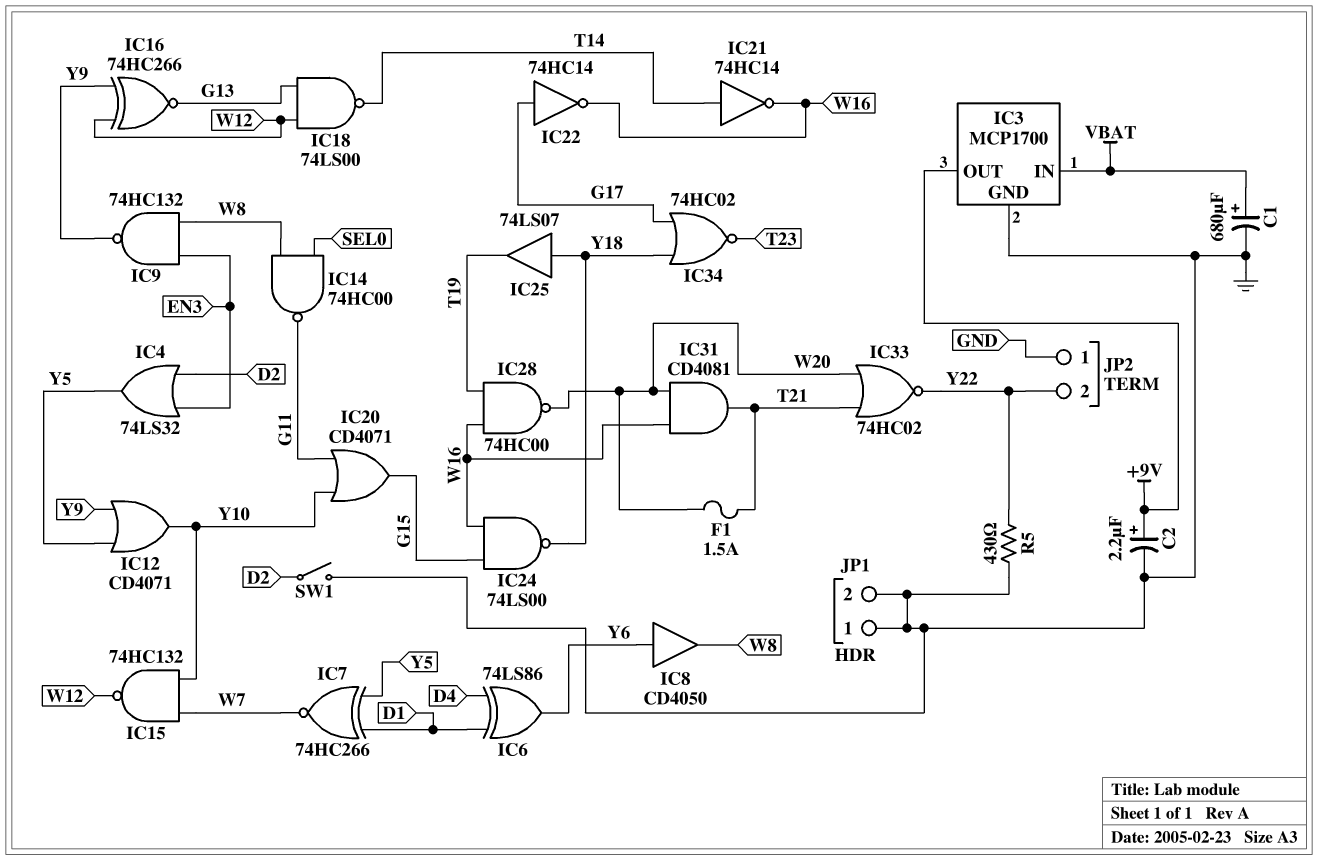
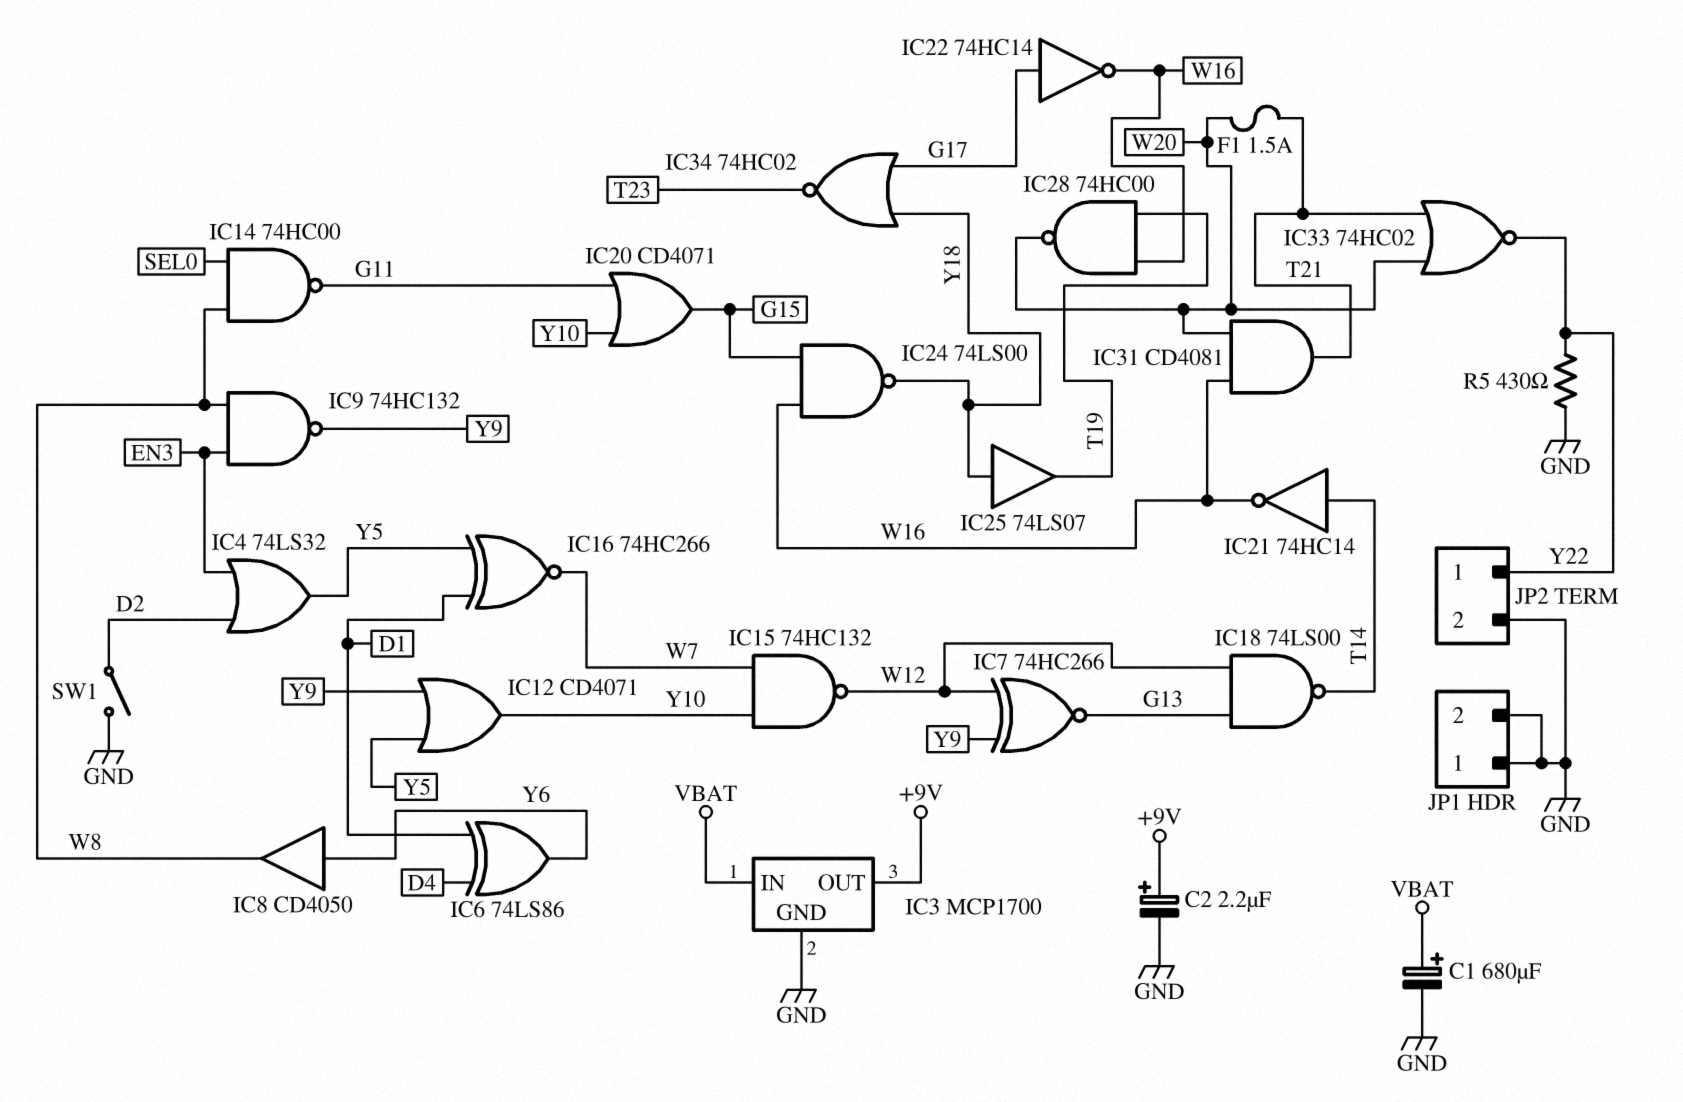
IC7: XNOR 74HC266 (in D1, in Y5, out W7) -> XNOR 74HC266 (in W12, in Y9, out G13)
IC16: XNOR 74HC266 (in W12, in Y9, out G13) -> XNOR 74HC266 (in D1, in Y5, out W7)
JP2 pin 1: GND -> Y22
JP2 pin 2: Y22 -> GND

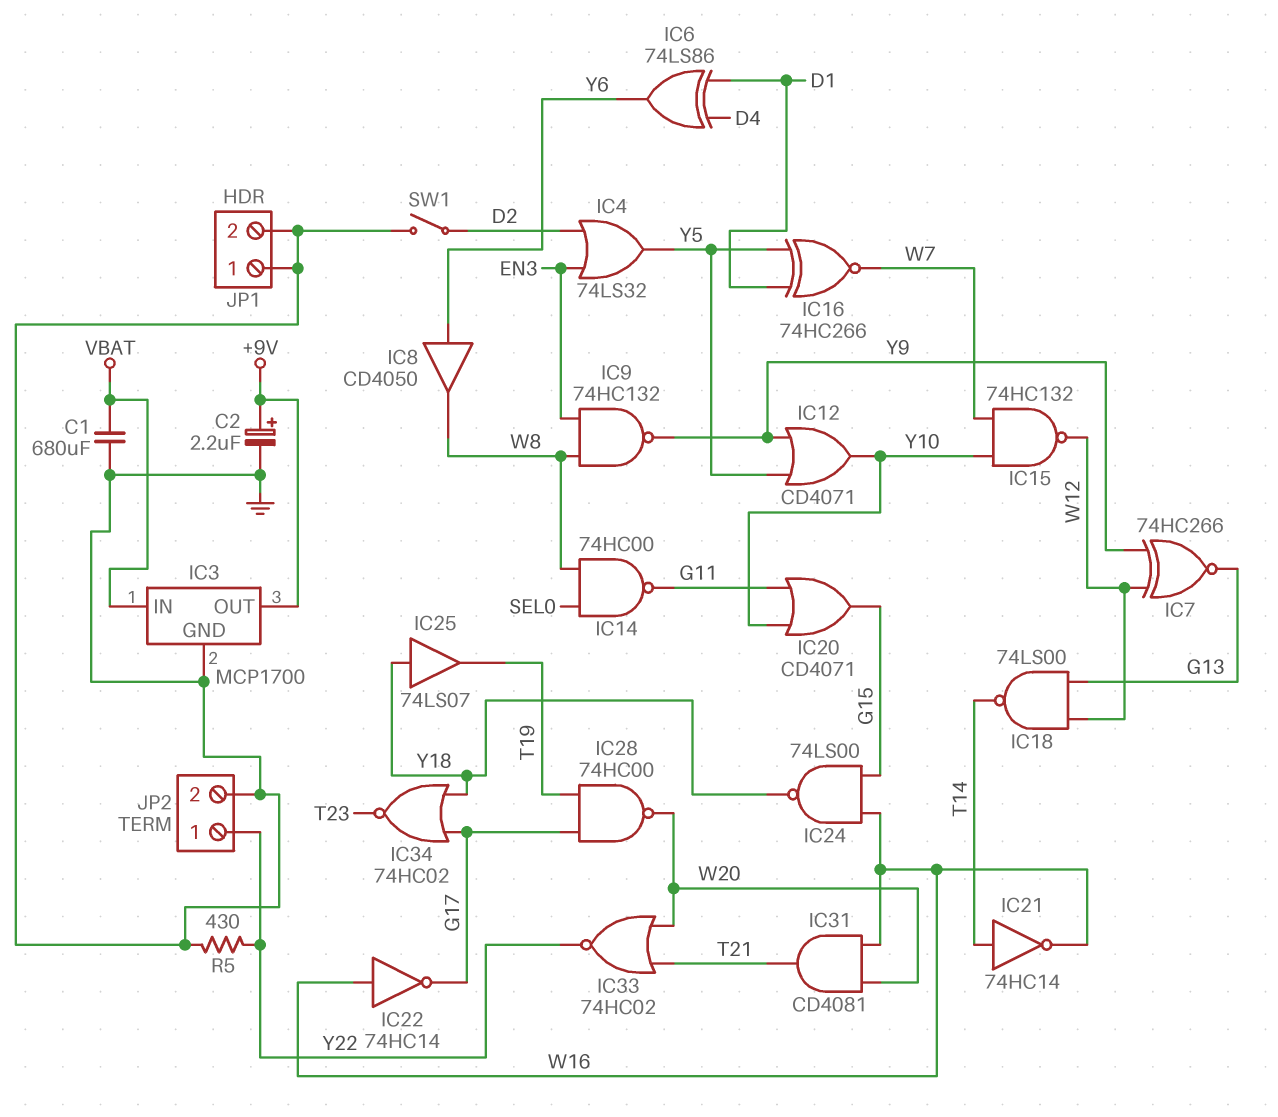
C1: 680uF (plus VBAT, minus GND) -> 680uF (GND, VBAT)
F1: 1.5A (T21, W20) -> none
IC22: NOT 74HC14 (in G17, out W16) -> NOT 74HC14 (in W16, out G17)
IC28: NAND 74HC00 (in T19, in W16, out W20) -> NAND 74HC00 (in G17, in T19, out W20)

